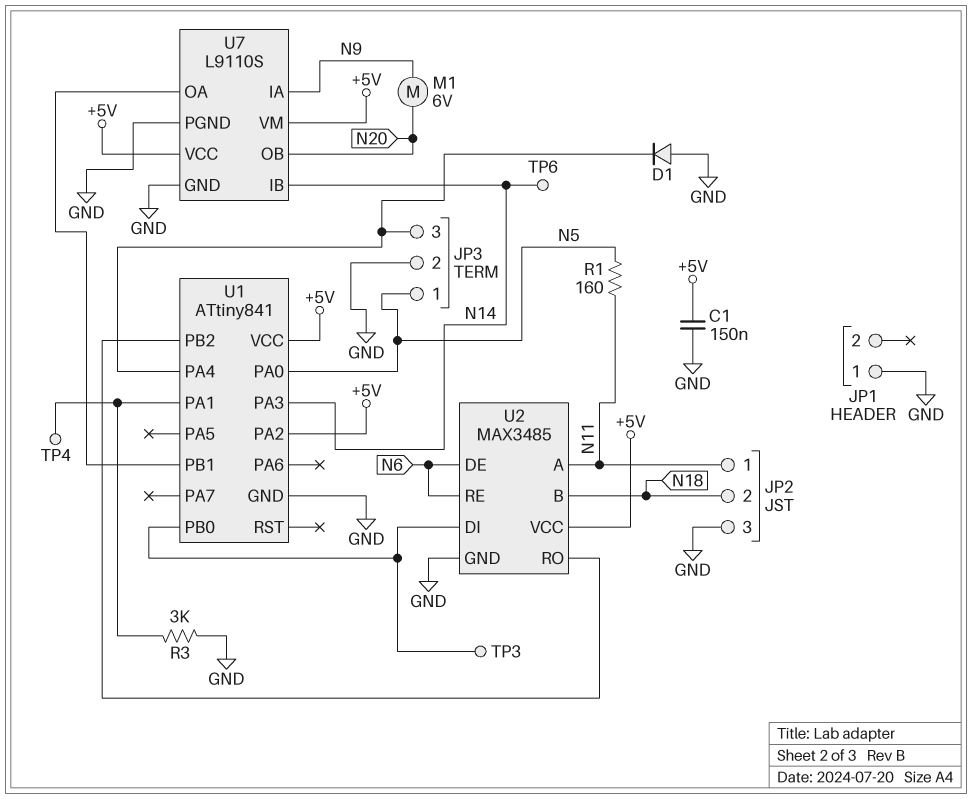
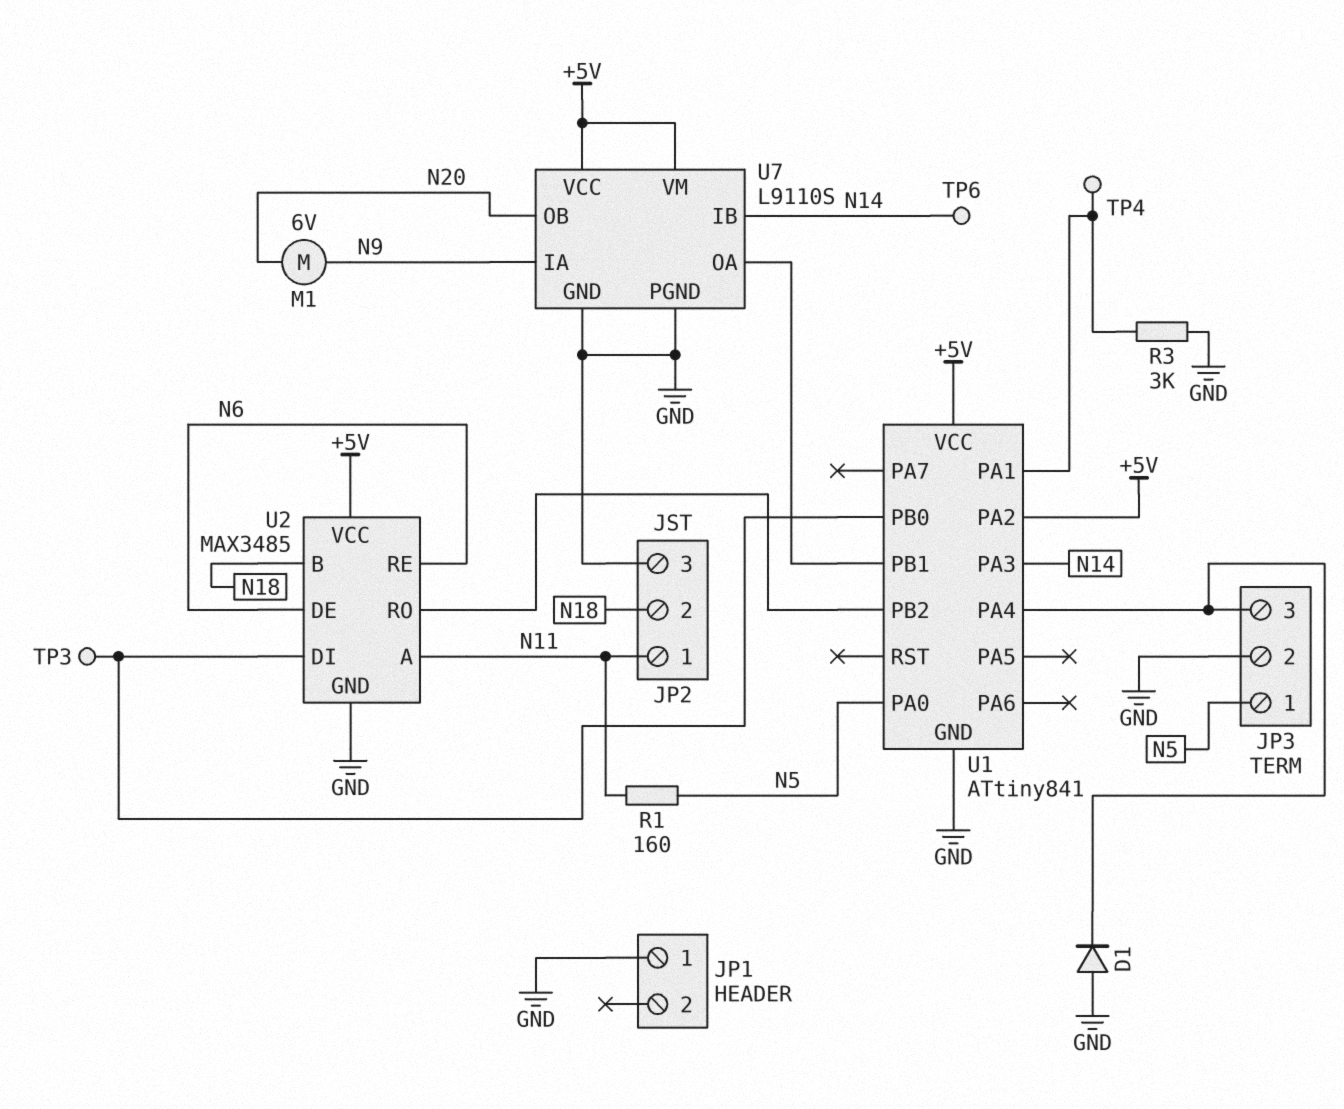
C1: 150nF (+5V, GND) -> none

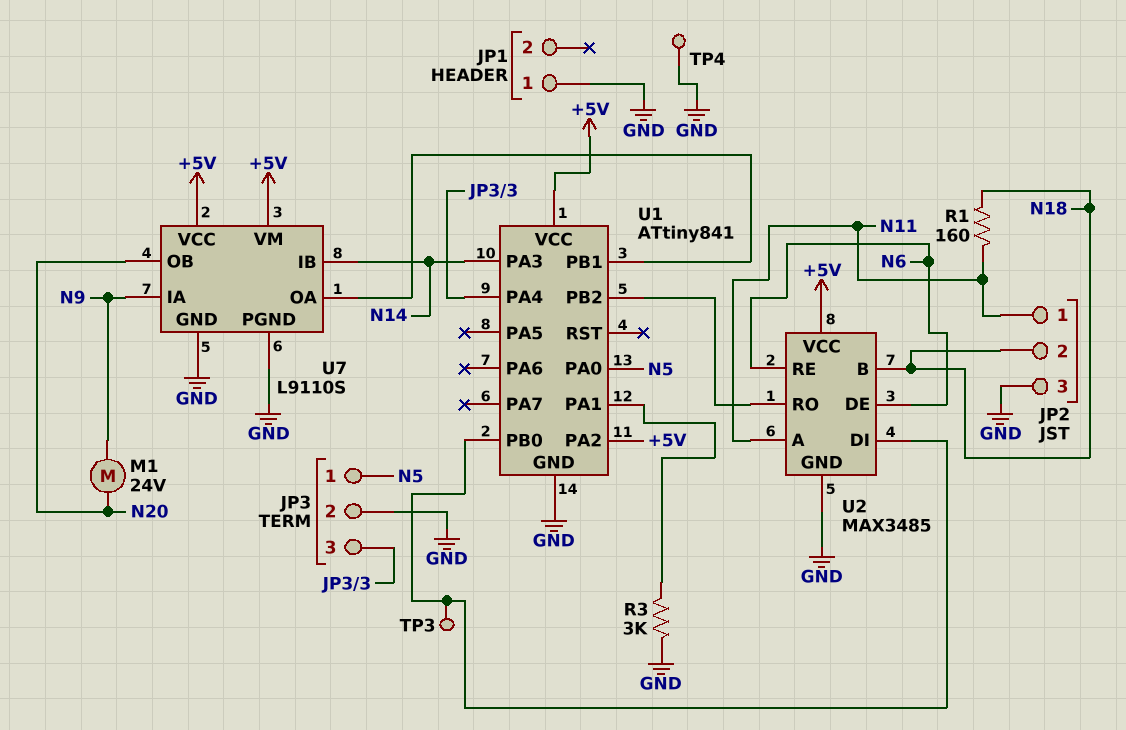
D1: diode (A GND, K JP3/3) -> none
M1: motor 6V (N9, N20) -> motor 24V (N9, N20)
R1: 160 (N5, N11) -> 160 (N11, N18)
TP4: test point (U1/PA1) -> test point (GND)
TP6: test point (N14) -> none

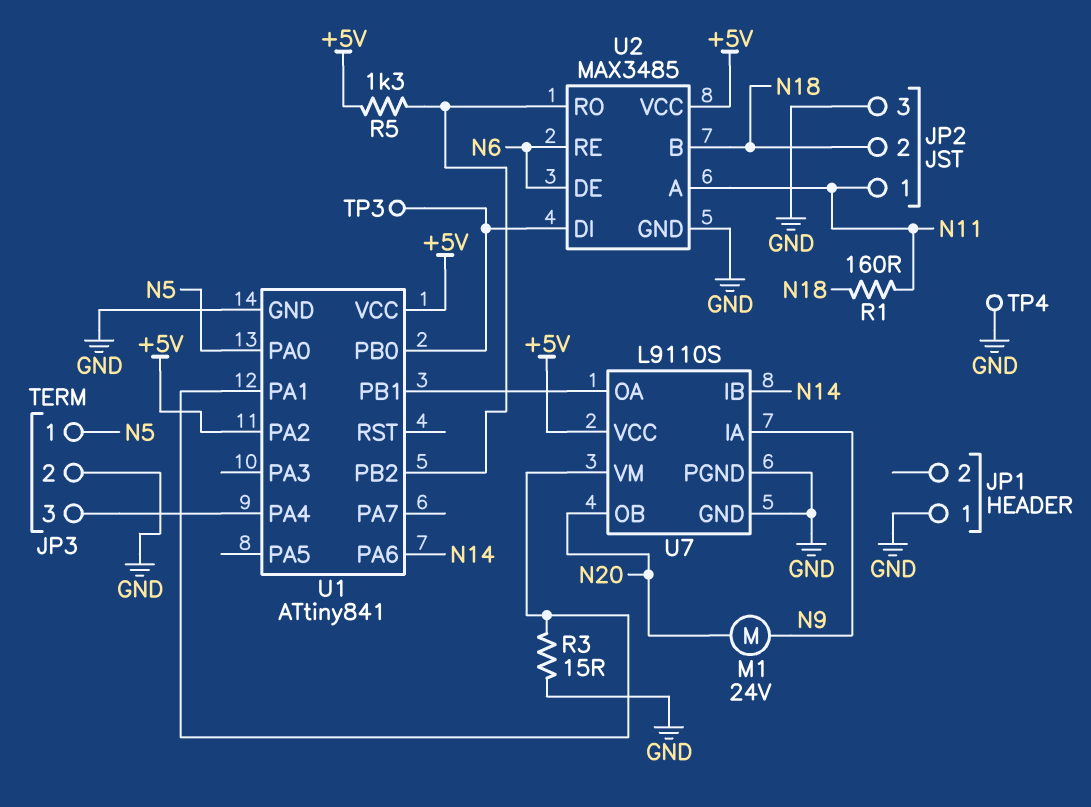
R3: 3k (GND, U1/PA1) -> 15 (GND, U1/PA1)
R5: none -> 1.3k (+5V, U1/PB2)
U1 pin PA3: N14 -> none
U1 pin PA6: none -> N14
U7 pin VM: +5V -> U1/PA1

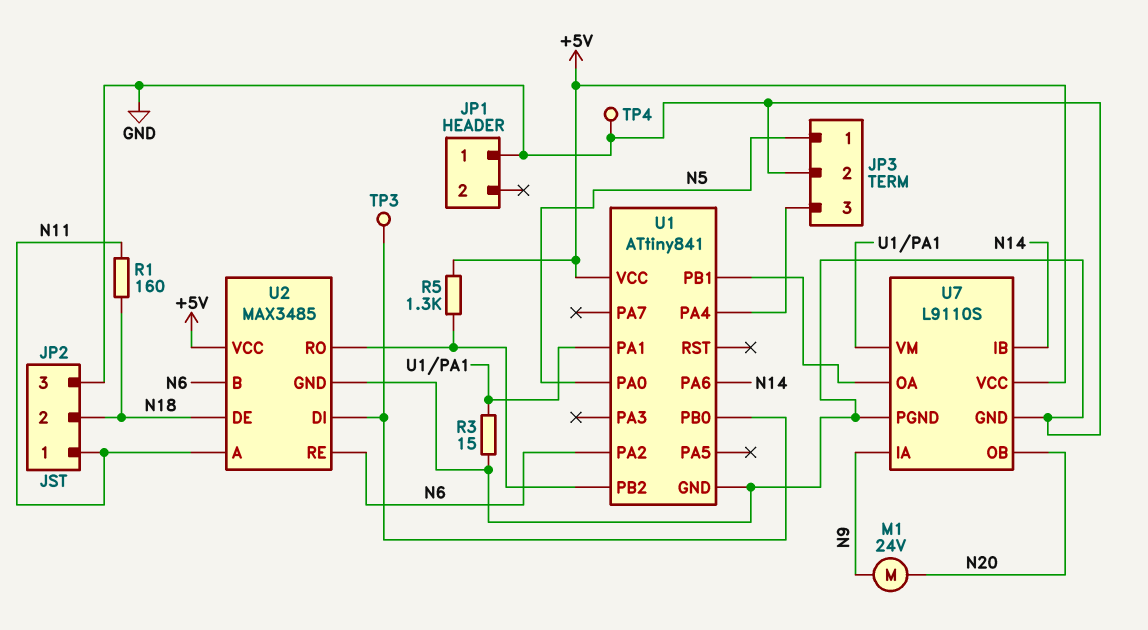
U1 pin PA2: +5V -> N6
U2 pin B: N18 -> N6
U2 pin DE: N6 -> N18

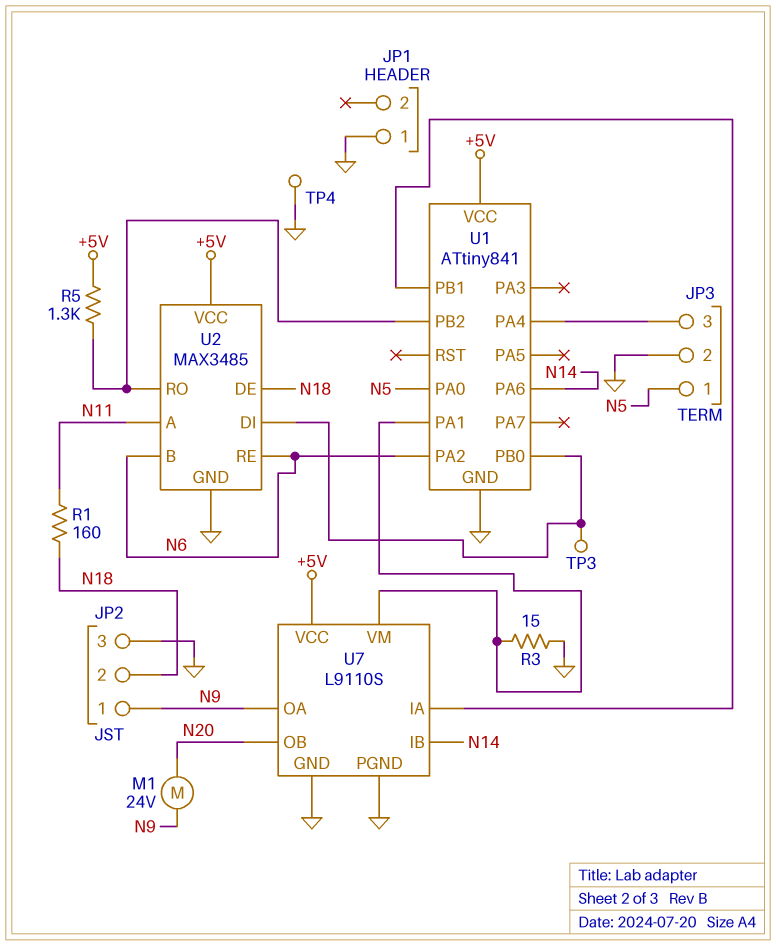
JP2 pin 1: N11 -> N9
U7 pin IA: N9 -> U1/PB1
U7 pin OA: U1/PB1 -> N9

